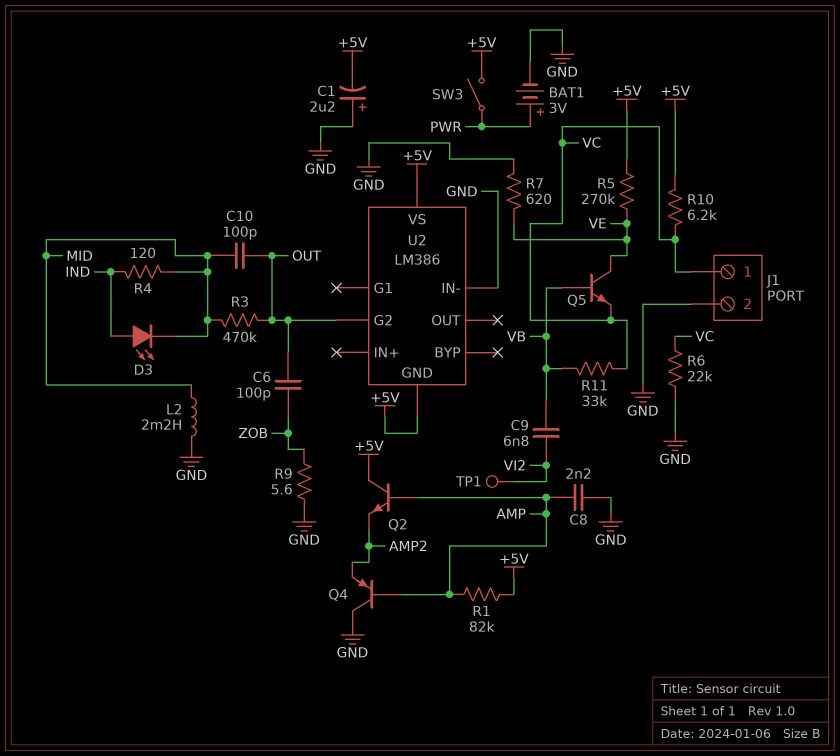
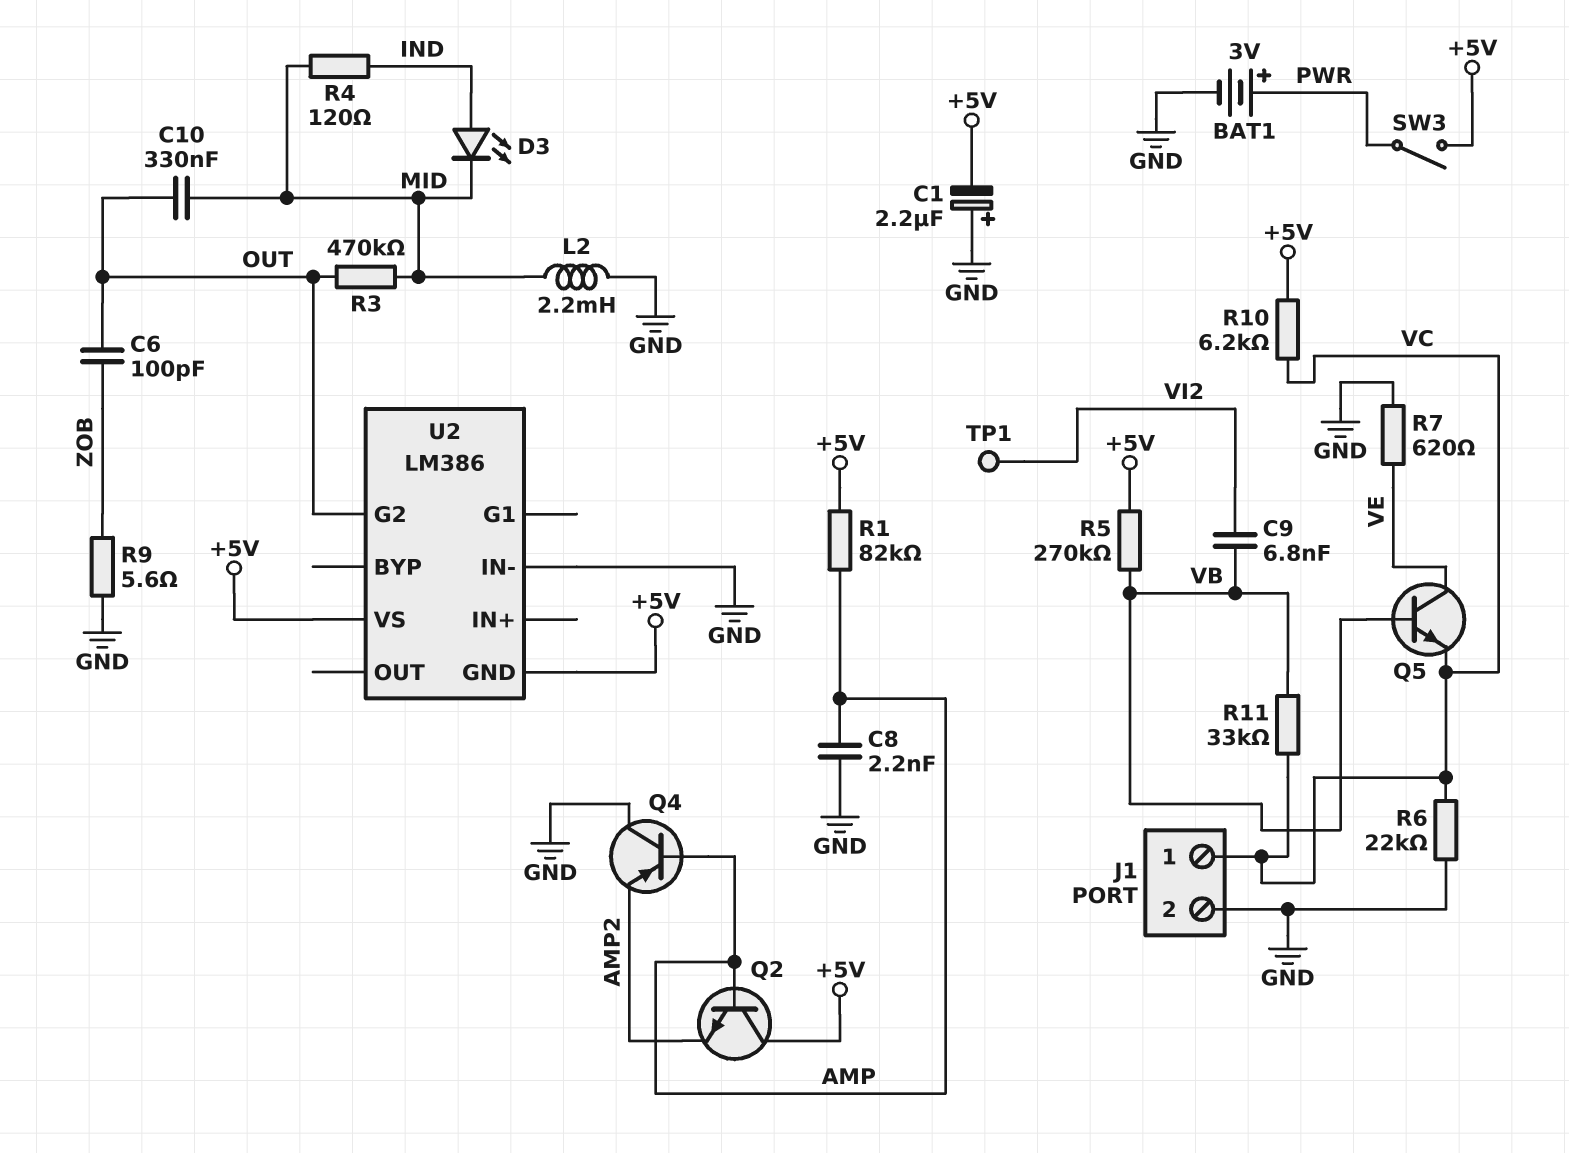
C10: 100pF (MID, OUT) -> 330nF (MID, OUT)
R5: 270k (+5V, VE) -> 270k (+5V, VB)

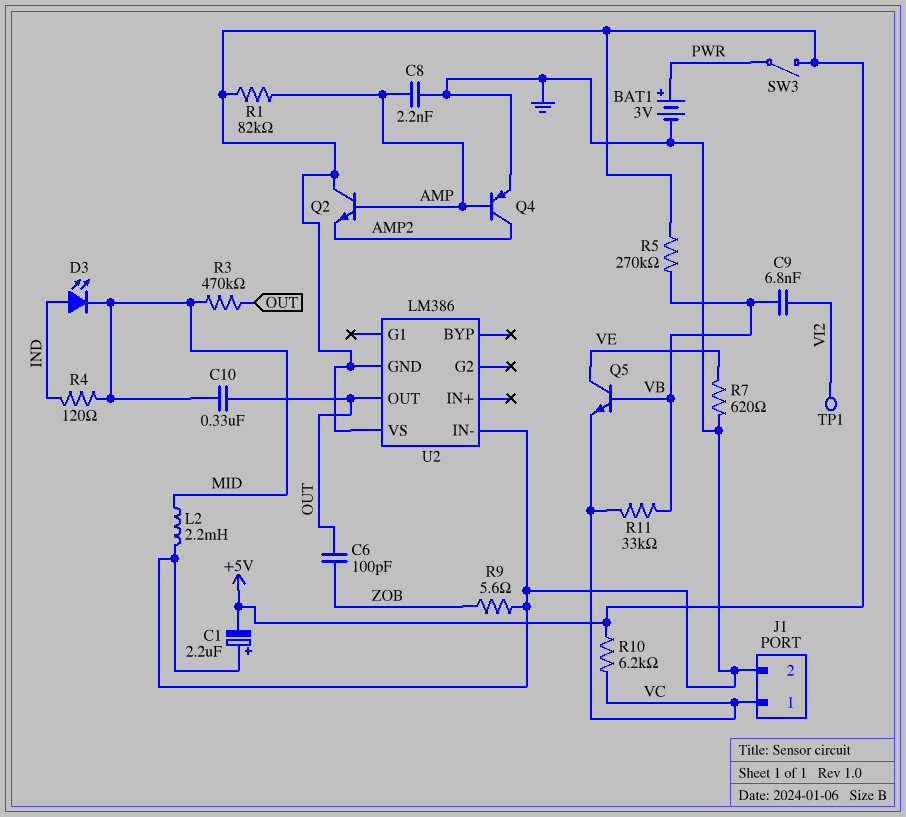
Q4: PNP (B AMP, C GND, E AMP2) -> PNP (B AMP, C AMP2, E GND)
R6: 22k (GND, VC) -> none
U2 pin G2: OUT -> none
U2 pin OUT: none -> OUT

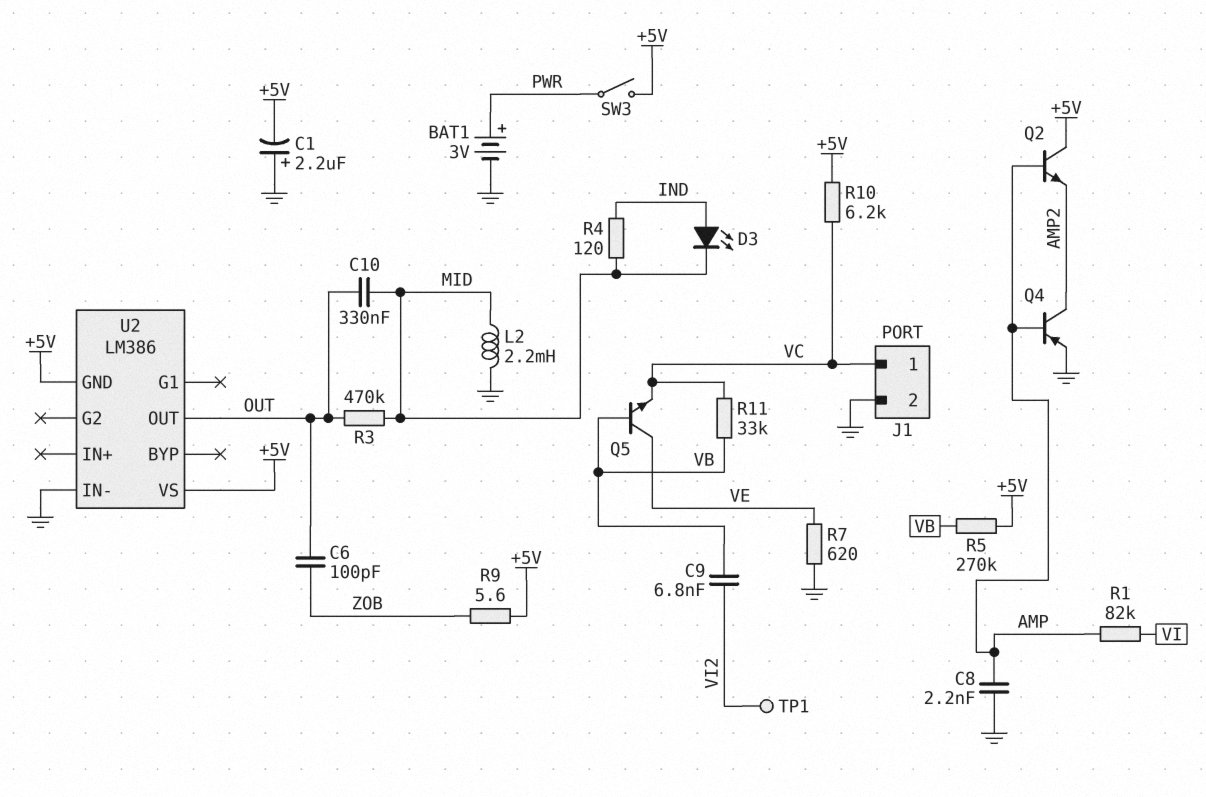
R1: 82k (+5V, AMP) -> 82k (AMP, VI)
R9: 5.6 (GND, ZOB) -> 5.6 (+5V, ZOB)

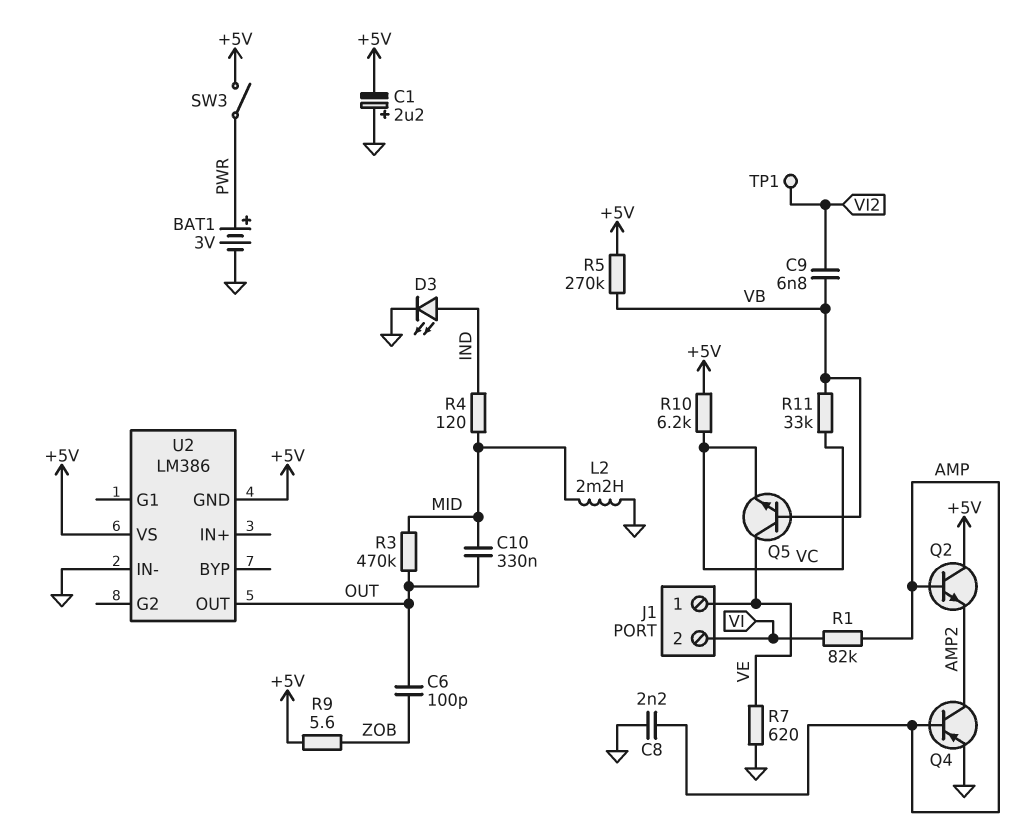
D3: LED (A IND, K MID) -> LED (A IND, K GND)
J1 pin 1: VC -> VE
J1 pin 2: GND -> VI

